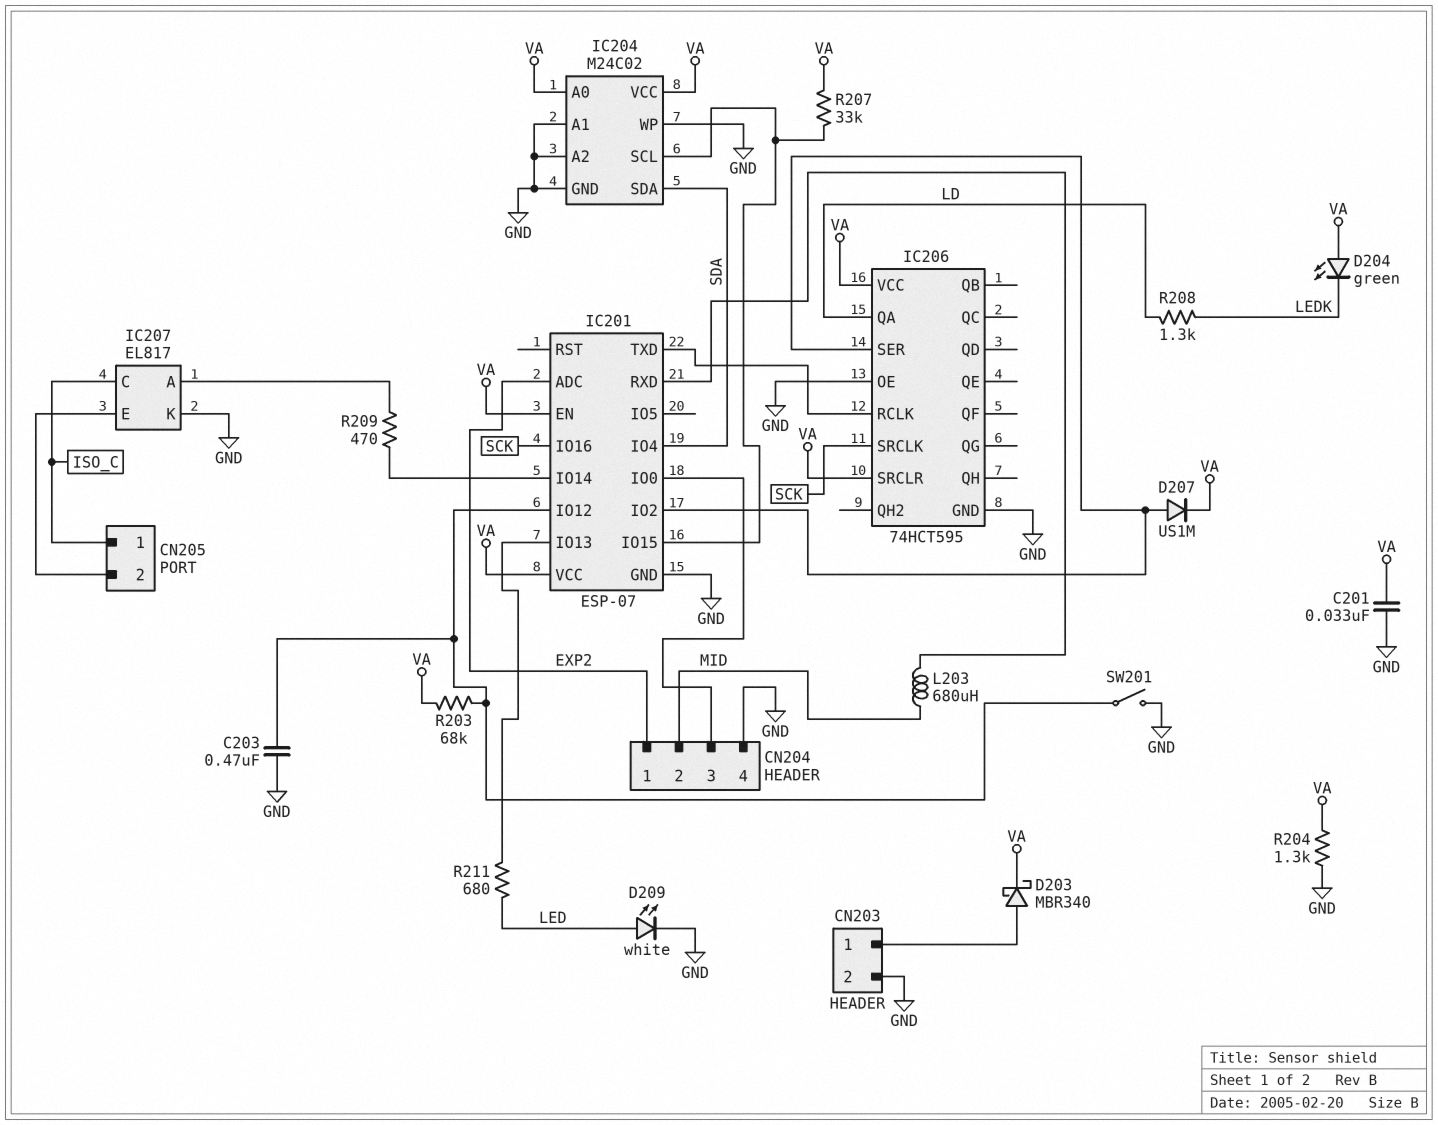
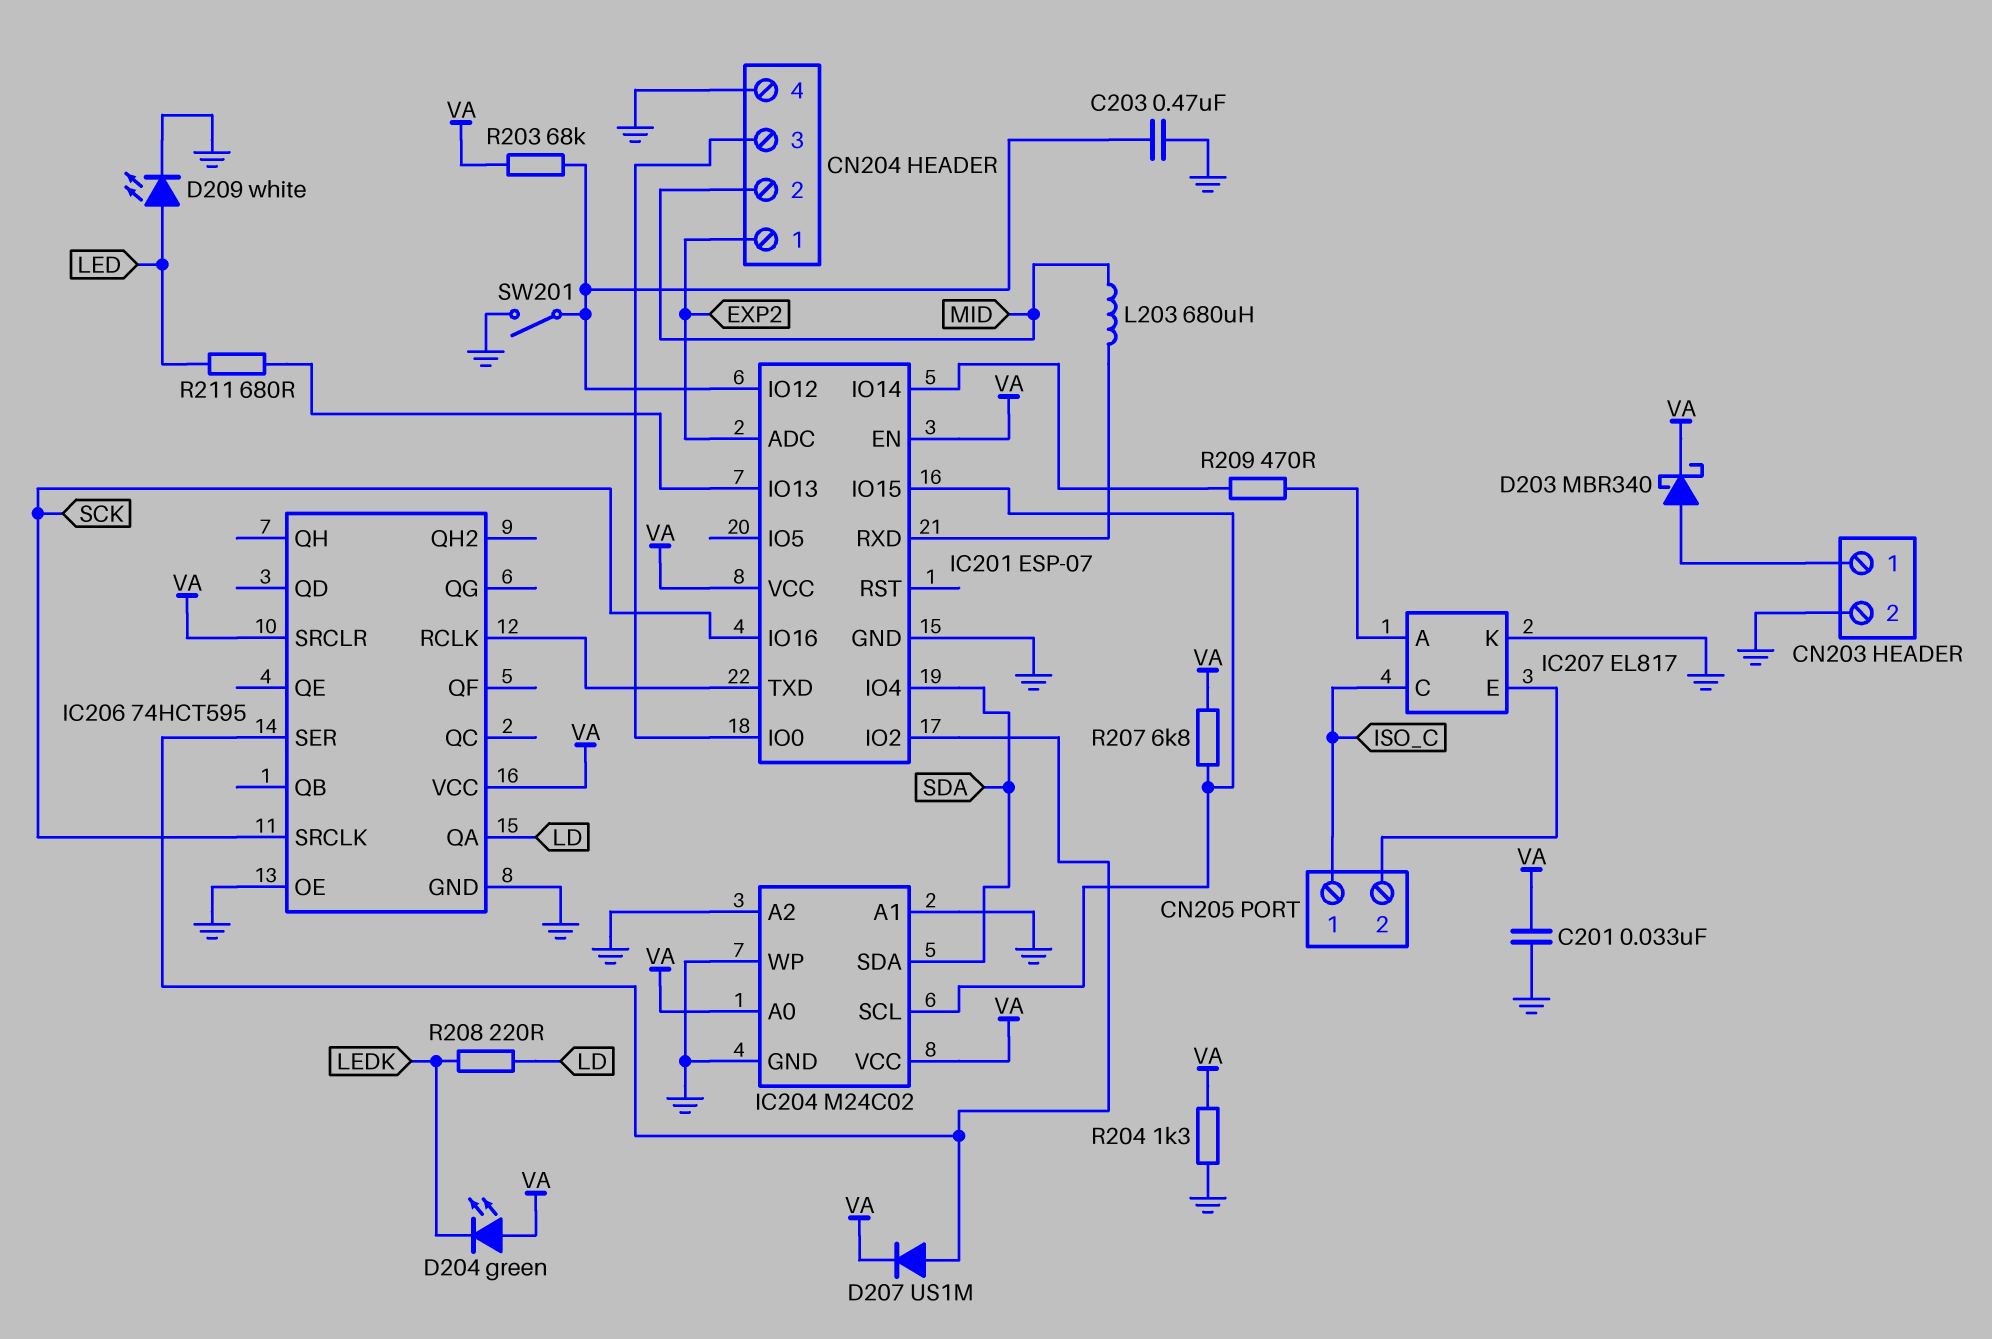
R207: 33k (IC201/IO15, VA) -> 6.8k (IC201/IO15, VA)
R208: 1.3k (LD, LEDK) -> 220 (LD, LEDK)

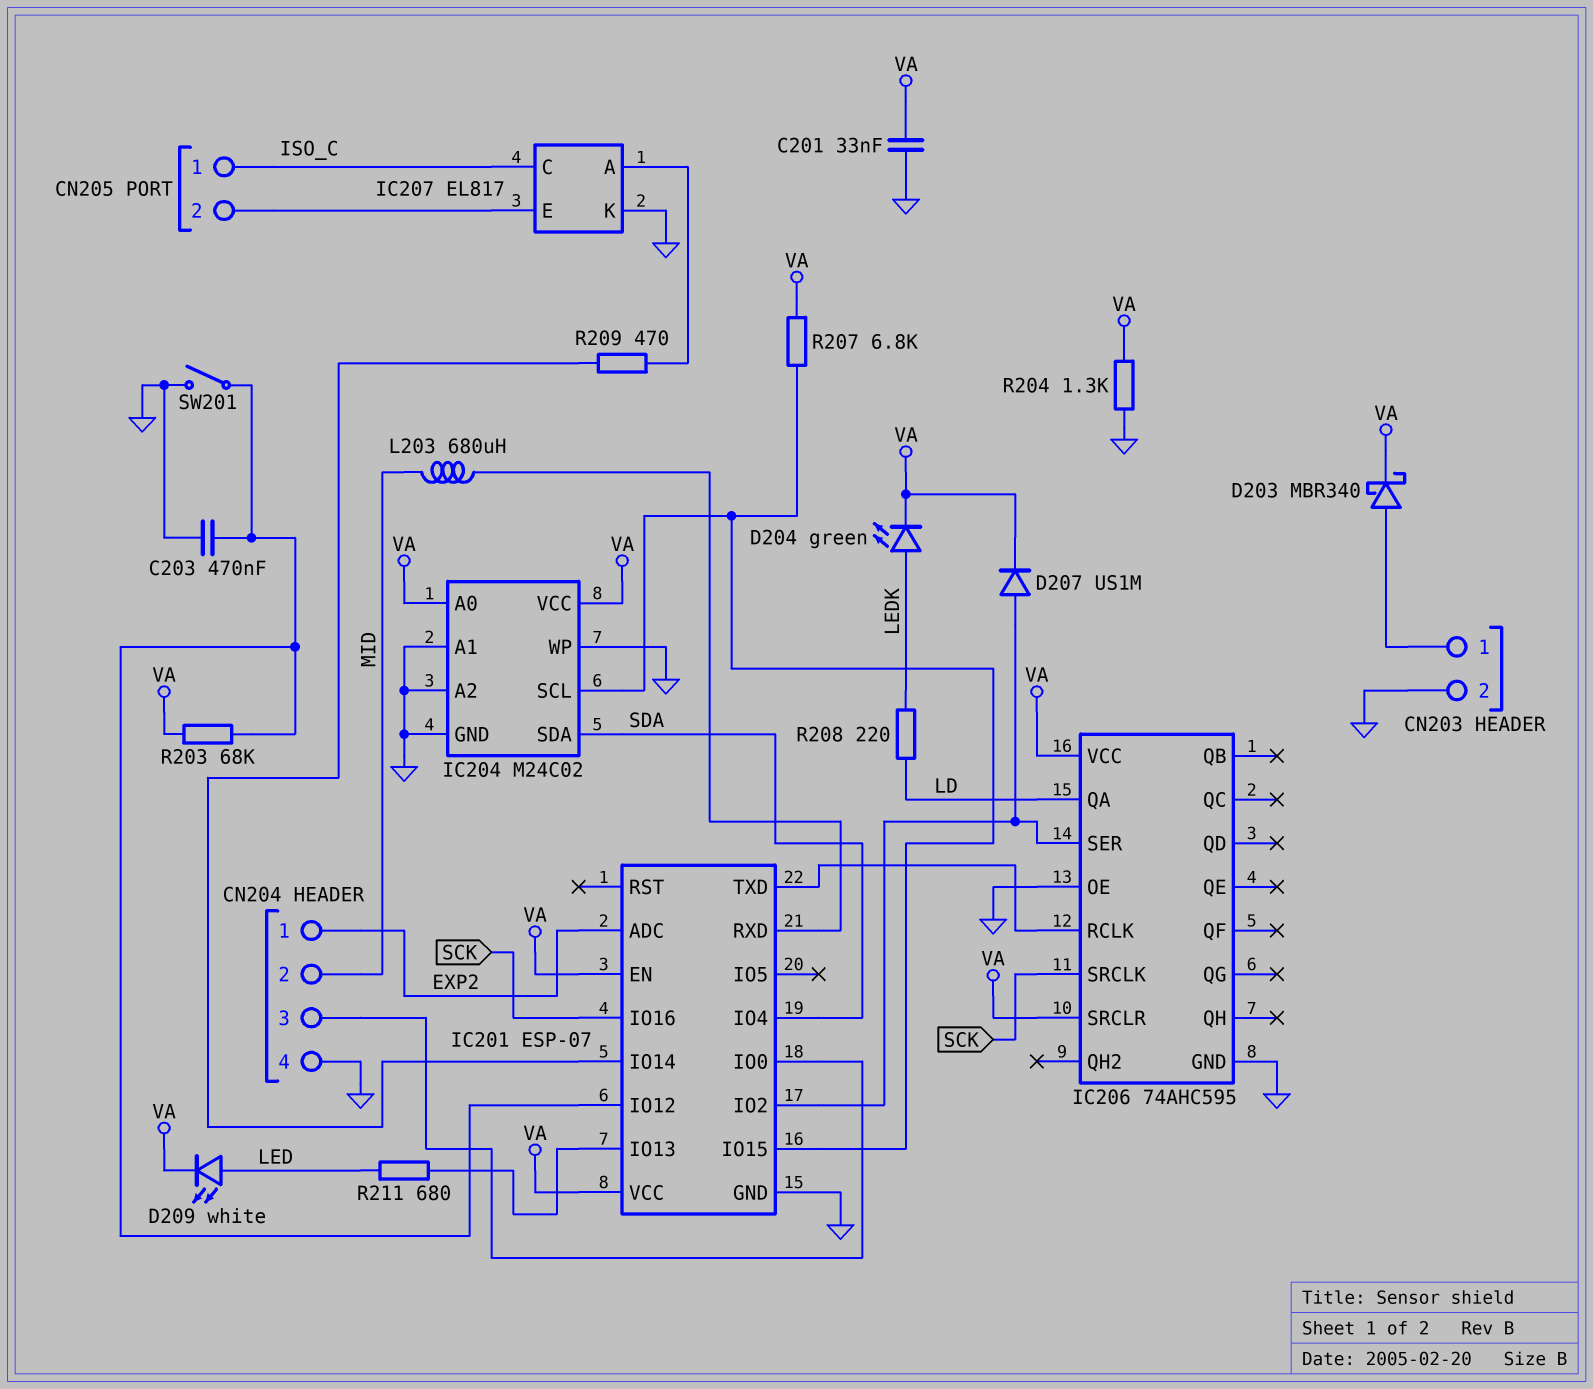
D204: LED green (A VA, K LEDK) -> LED green (A LEDK, K VA)
D209: LED white (A LED, K GND) -> LED white (A LED, K VA)
IC206: 74HCT595 -> 74AHC595

